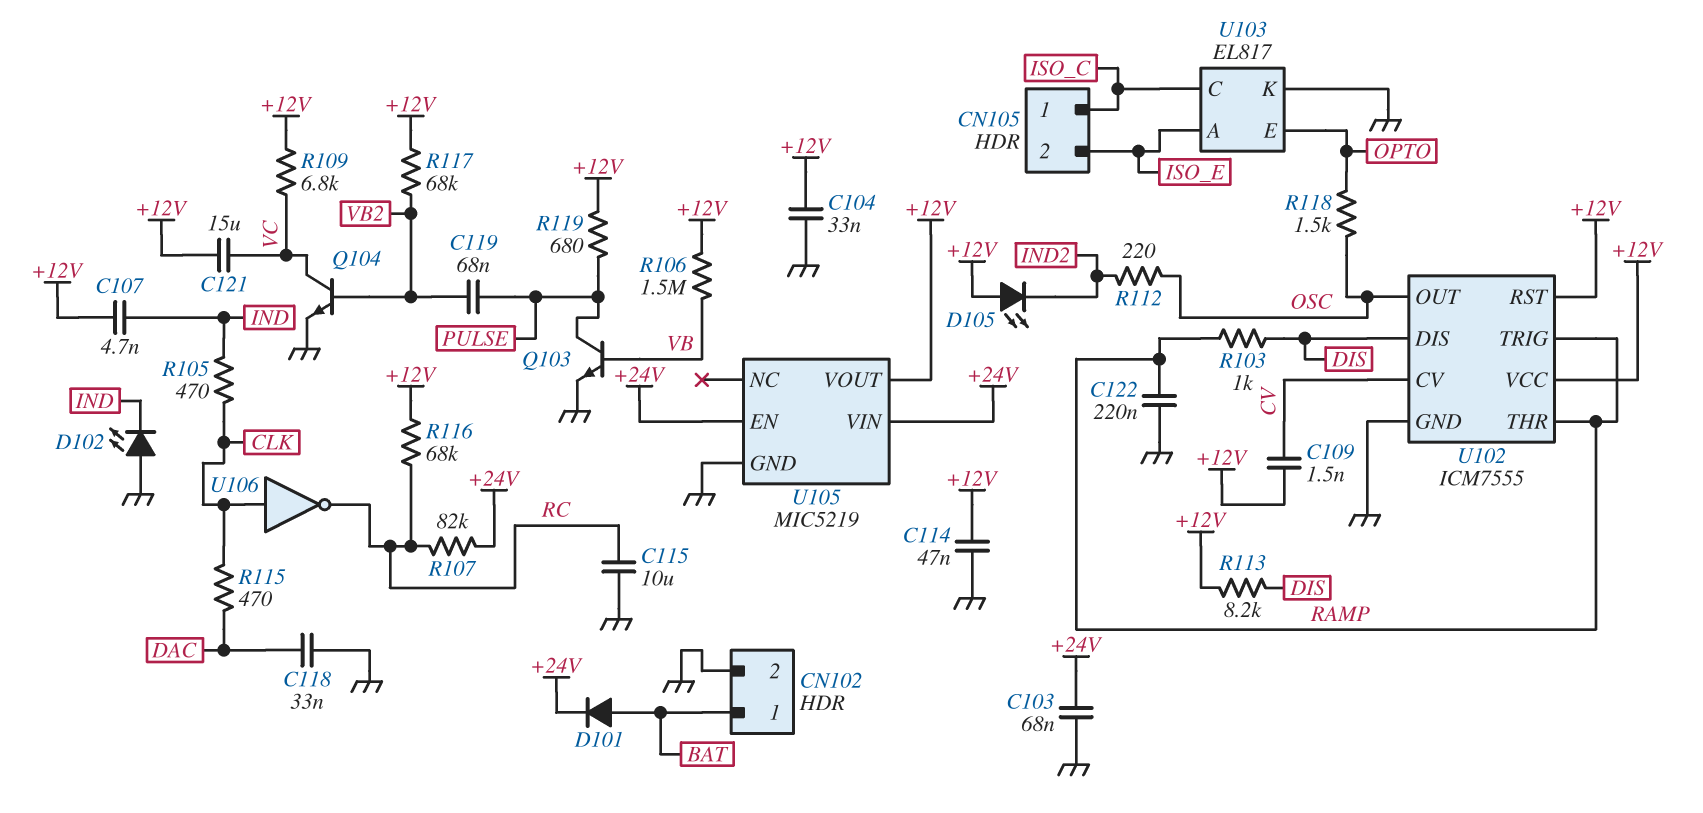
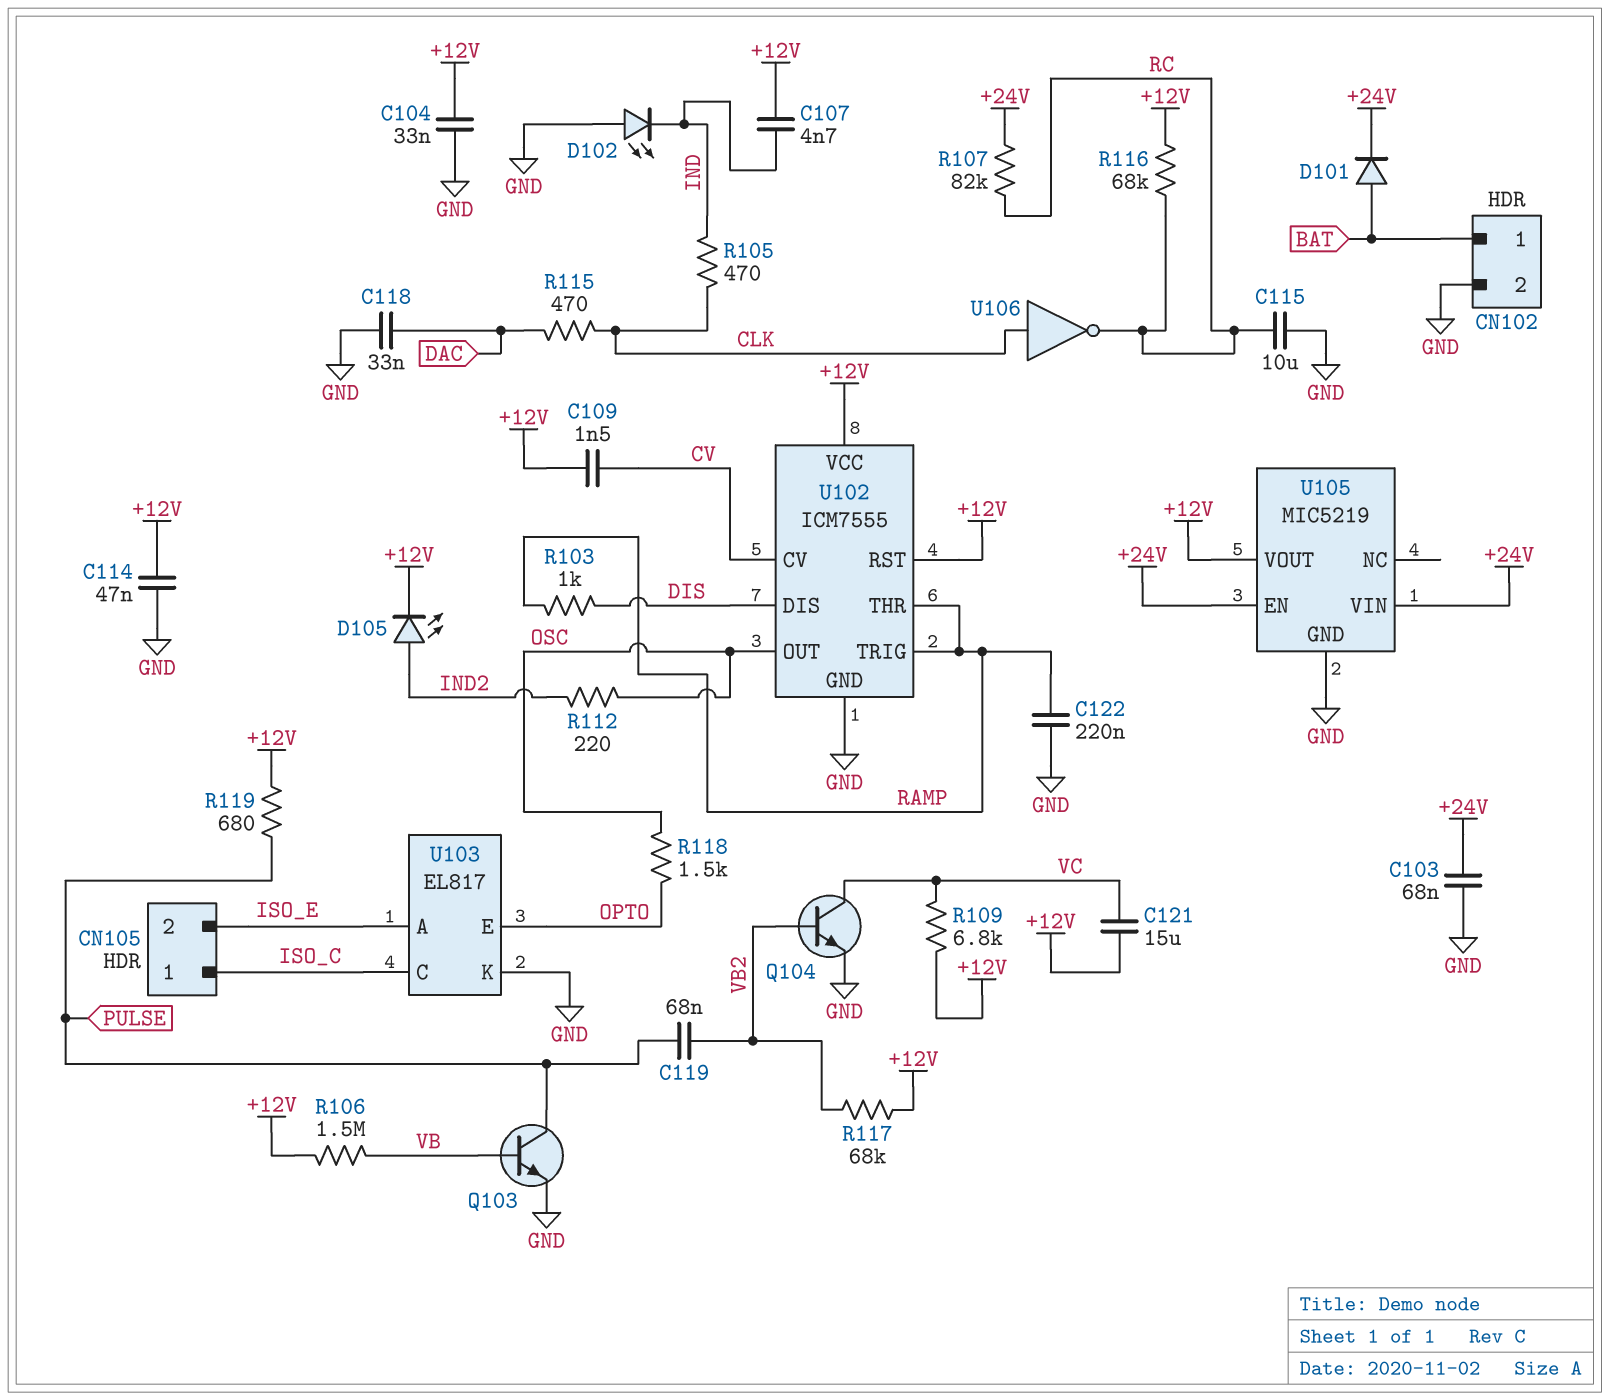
D105: LED (A +12V, K IND2) -> LED (A IND2, K +12V)
R113: 8.2k (+12V, DIS) -> none

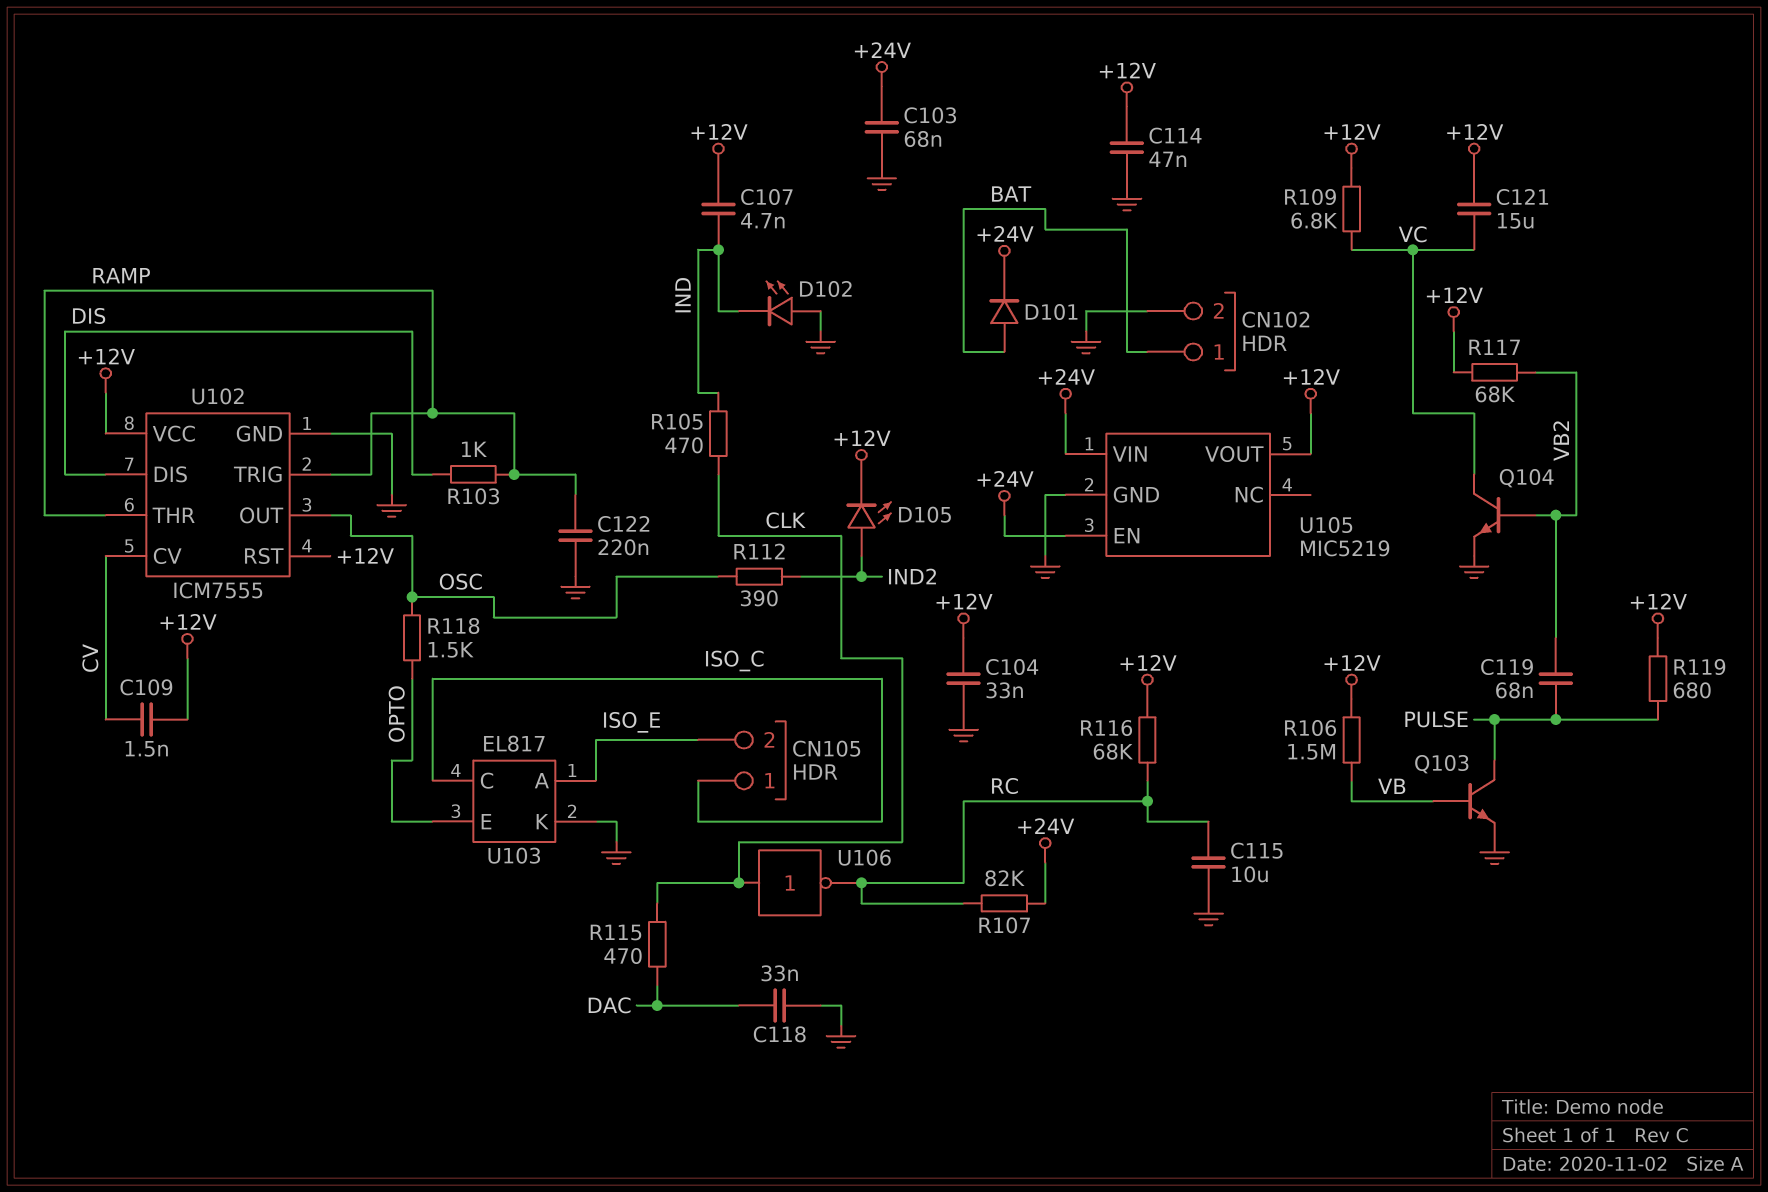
R112: 220 (IND2, OSC) -> 390 (IND2, OSC)

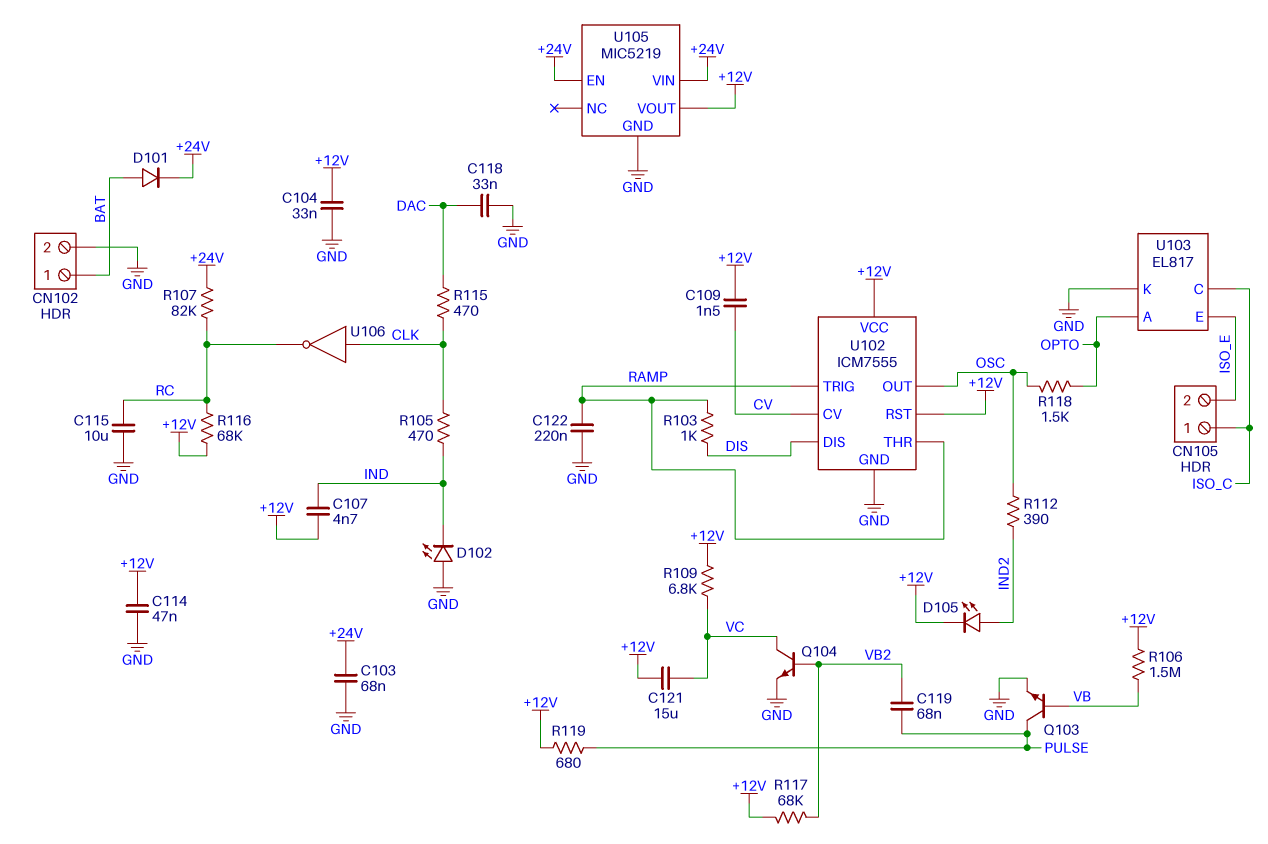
U103 pin A: ISO_E -> OPTO
U103 pin E: OPTO -> ISO_E

